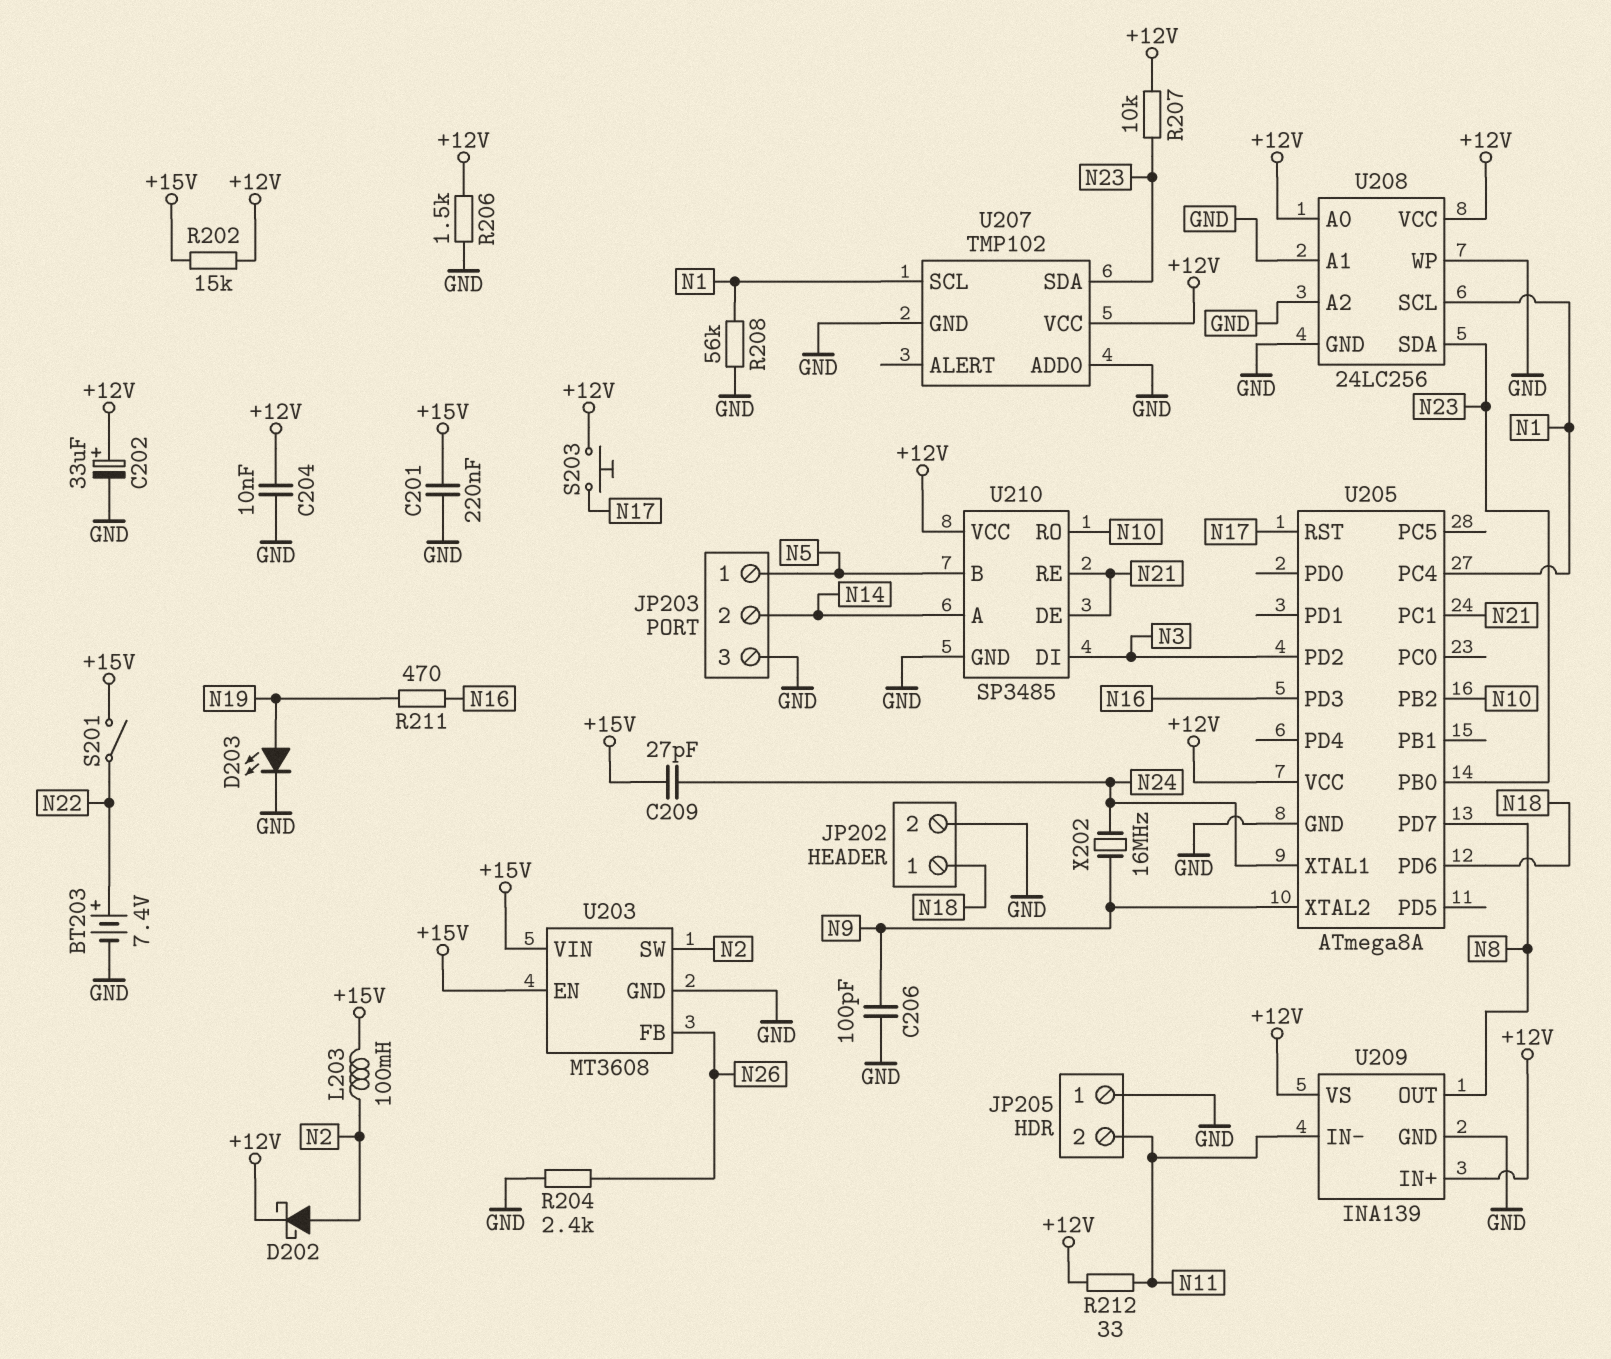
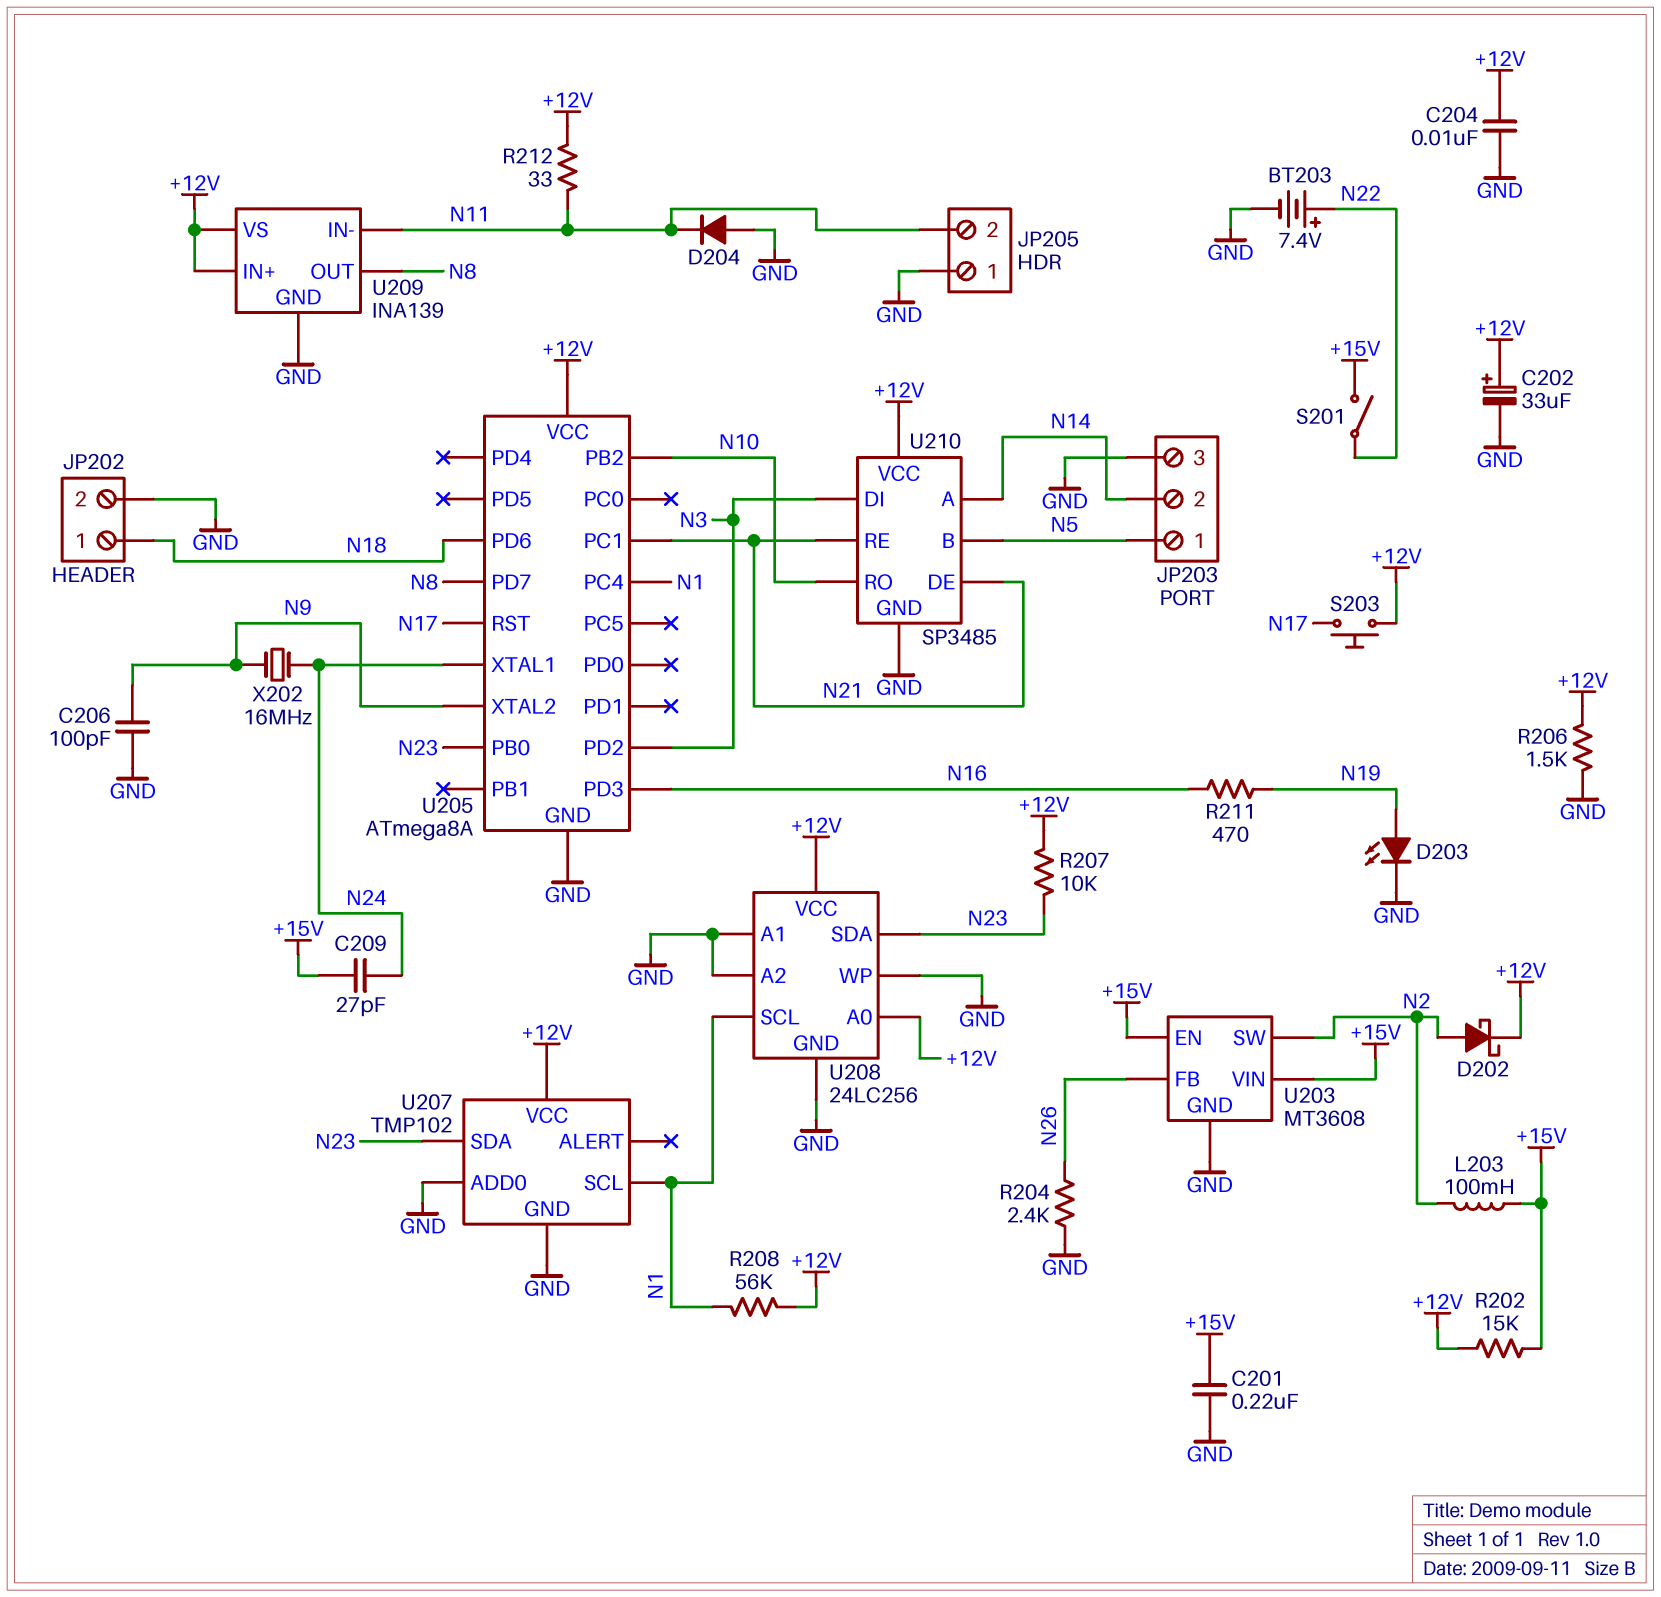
D204: none -> diode (A GND, K N11)
R208: 56k (GND, N1) -> 56k (+12V, N1)

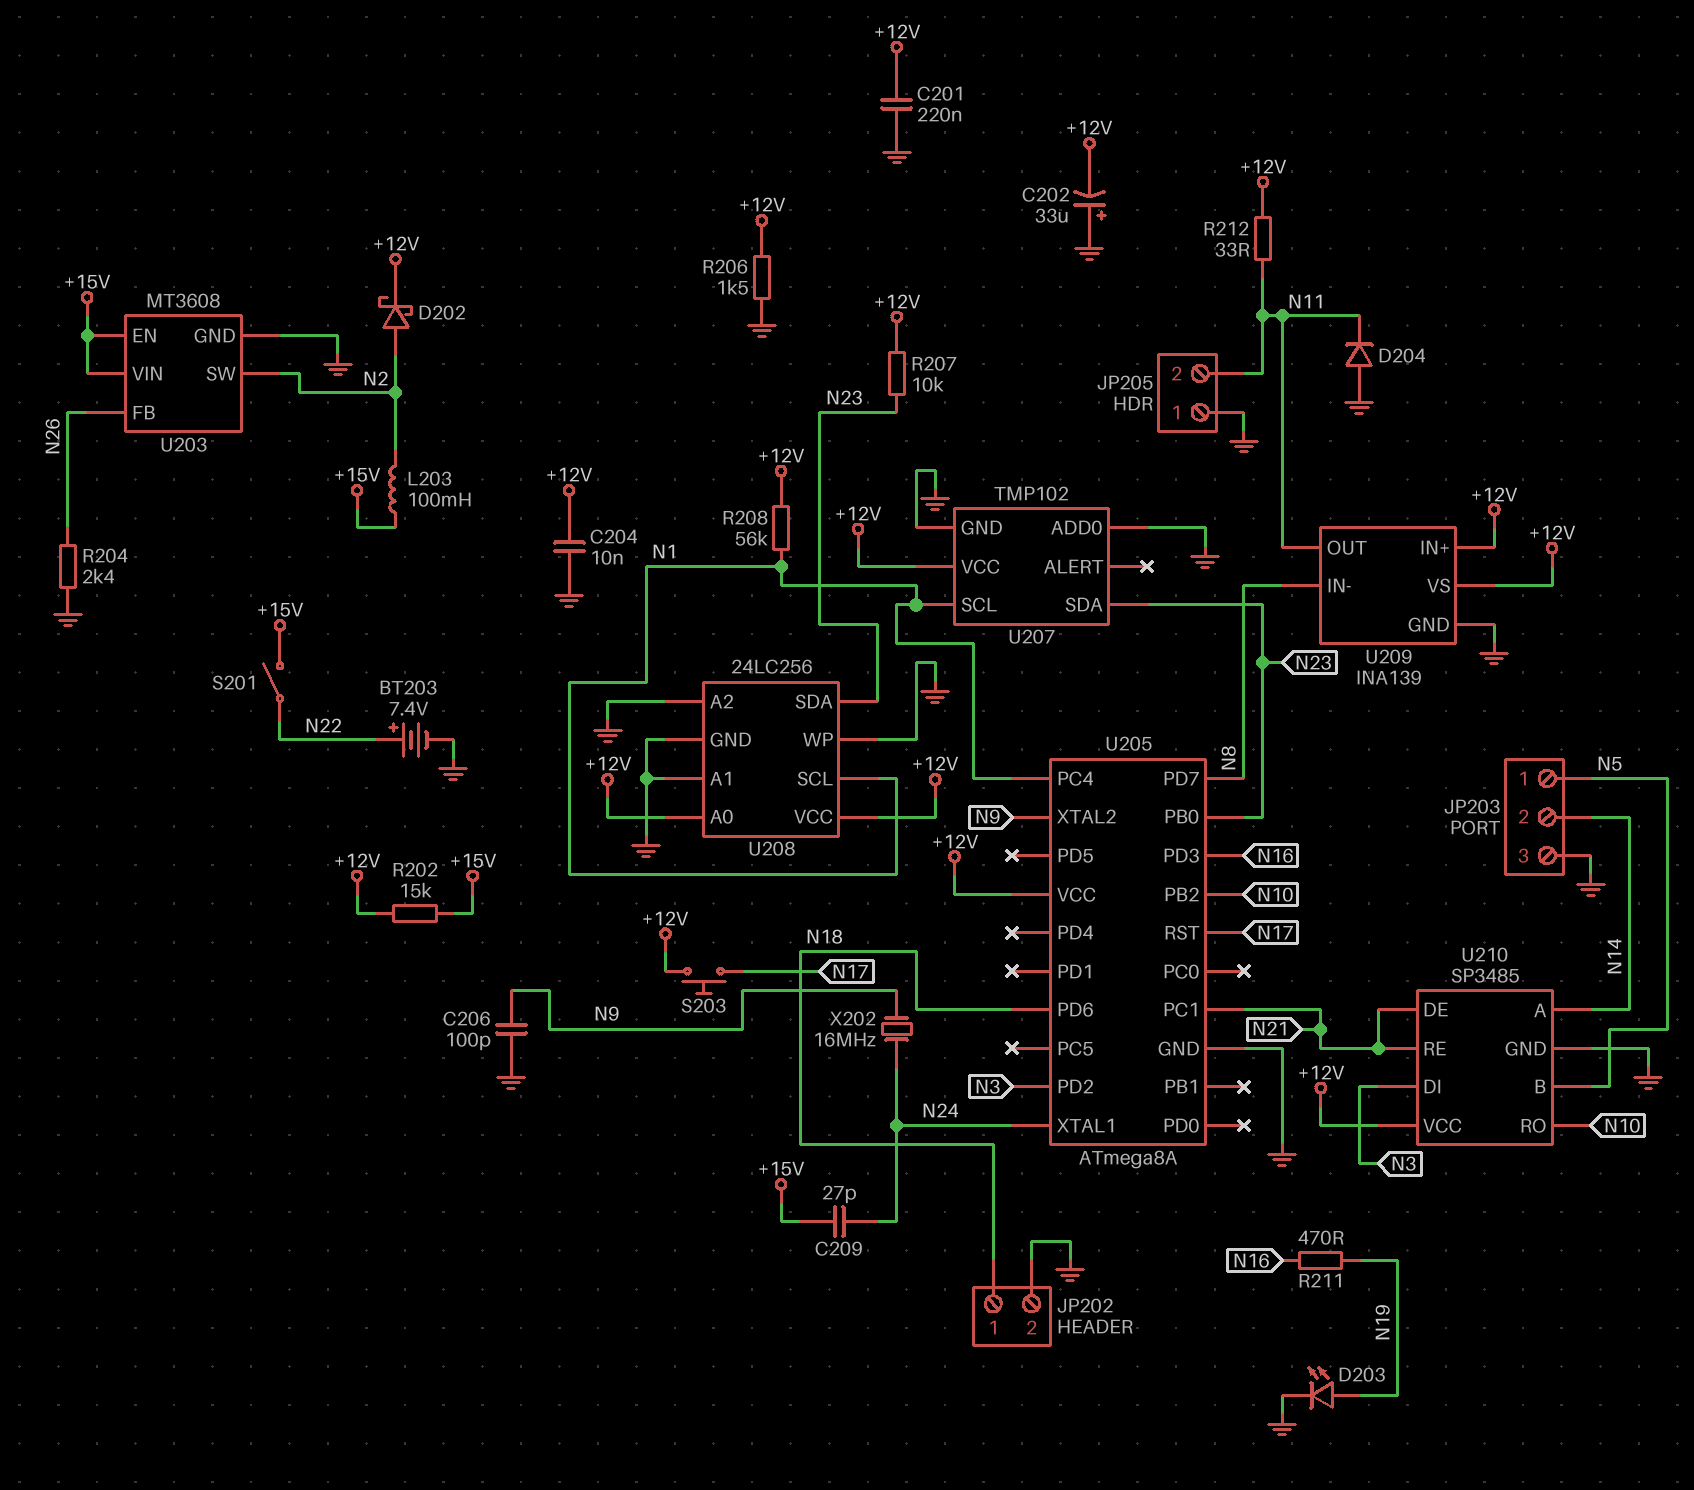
C201: 220nF (+15V, GND) -> 220nF (+12V, GND)
C202: 33uF (plus +12V, minus GND) -> 33uF (plus GND, minus +12V)
U209 pin IN-: N11 -> N8
U209 pin OUT: N8 -> N11

